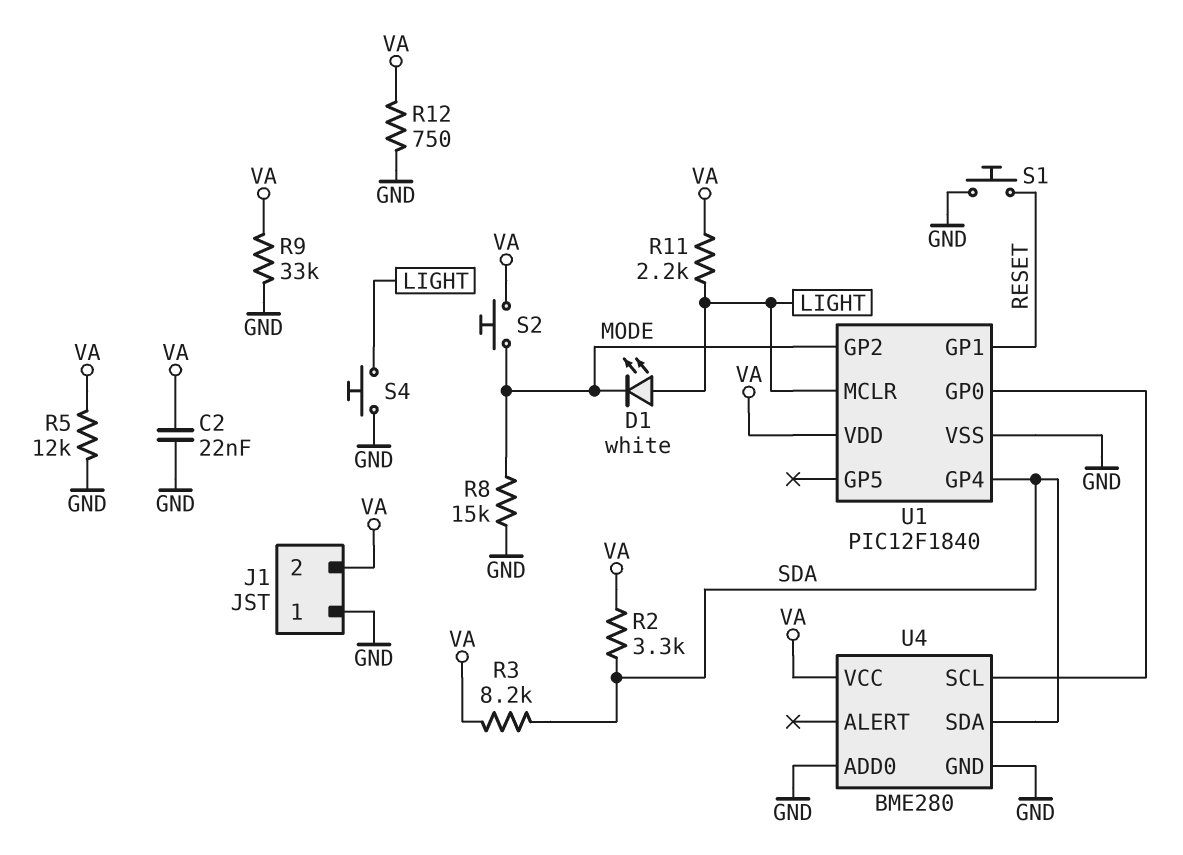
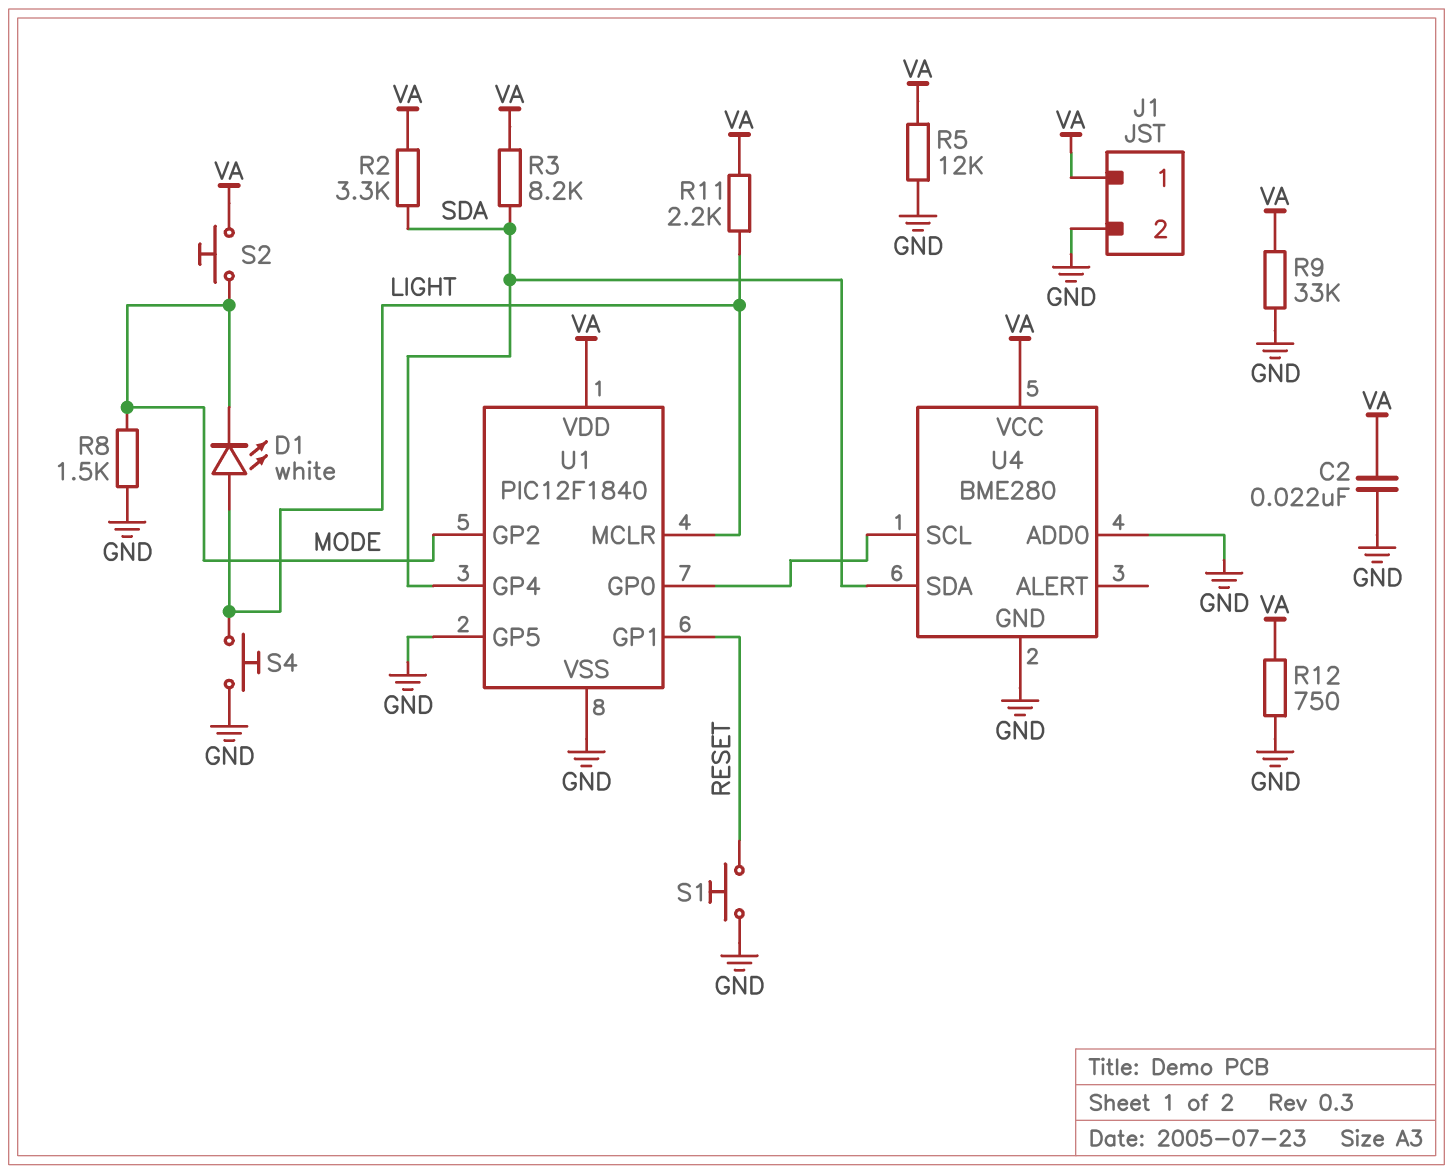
J1 pin 1: GND -> VA
J1 pin 2: VA -> GND
R8: 15k (GND, MODE) -> 1.5k (GND, MODE)
U1 pin GP5: none -> GND

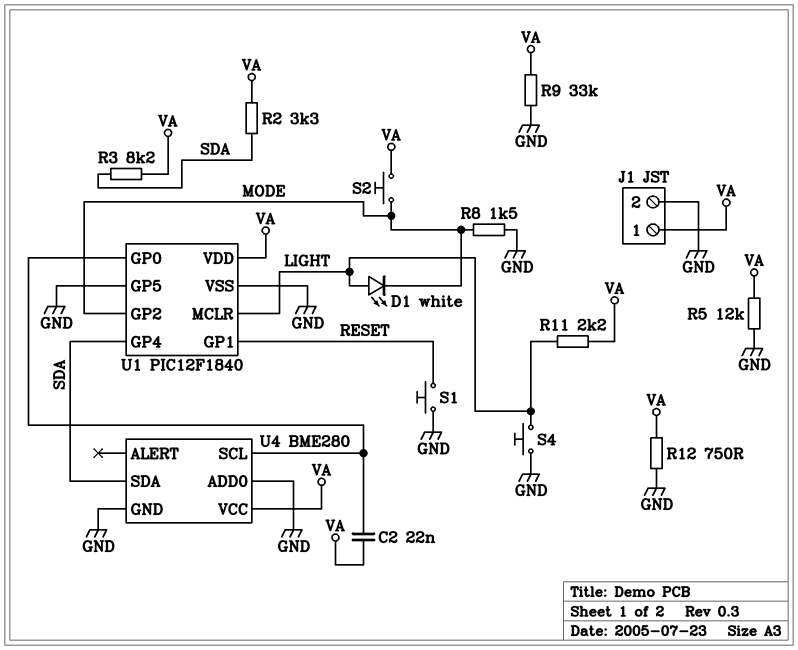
C2: 22nF (GND, VA) -> 22nF (U1/GP0, VA)

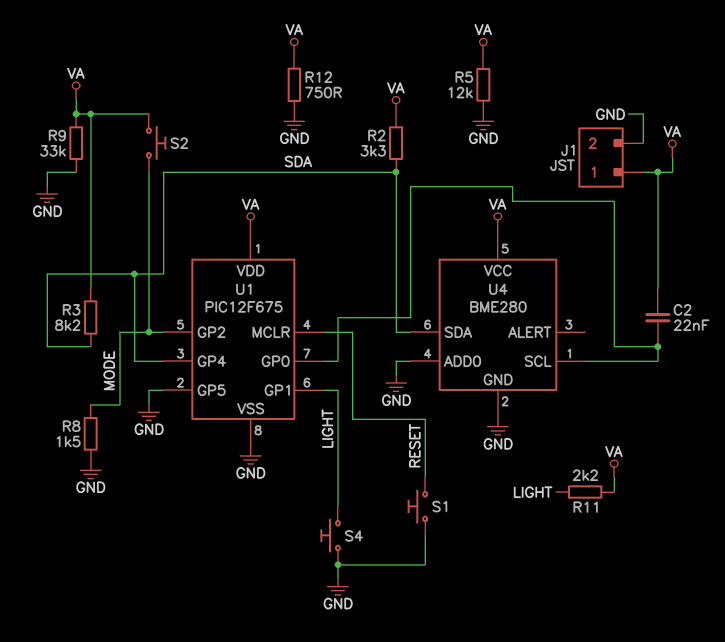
D1: LED white (A LIGHT, K MODE) -> none
U1: PIC12F1840 -> PIC12F675
U1 pin GP1: RESET -> LIGHT
U1 pin MCLR: LIGHT -> RESET

